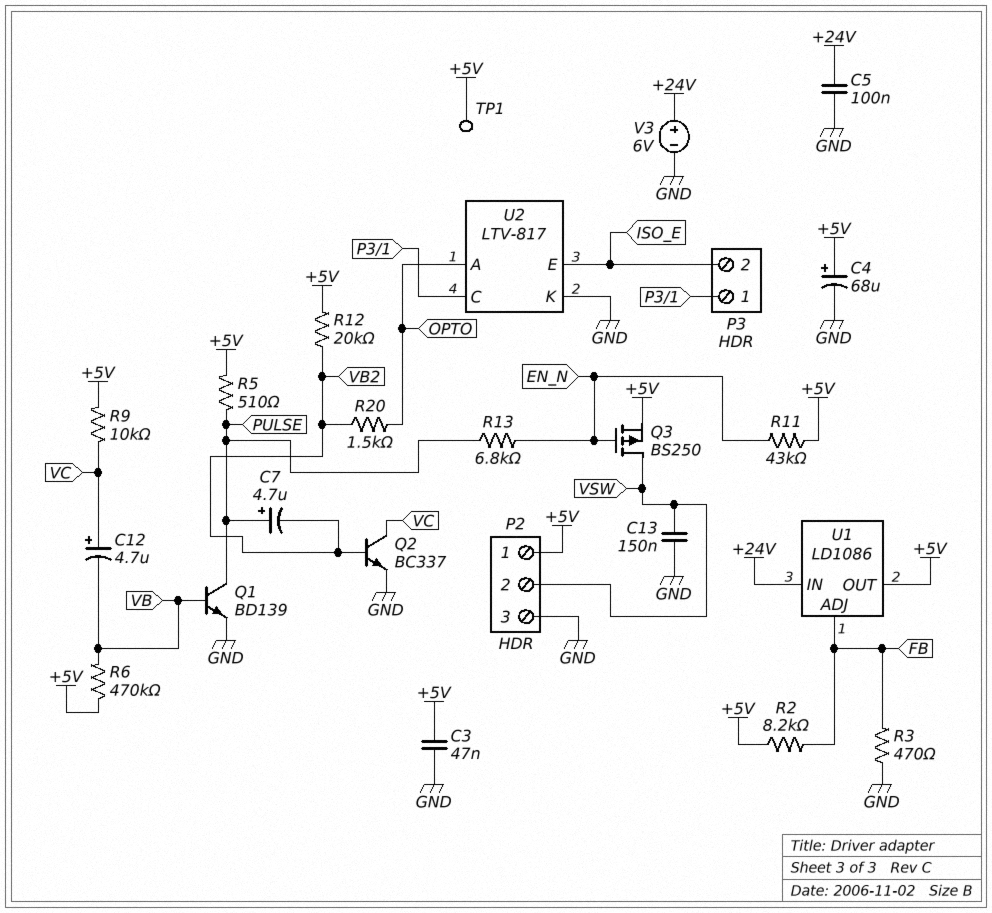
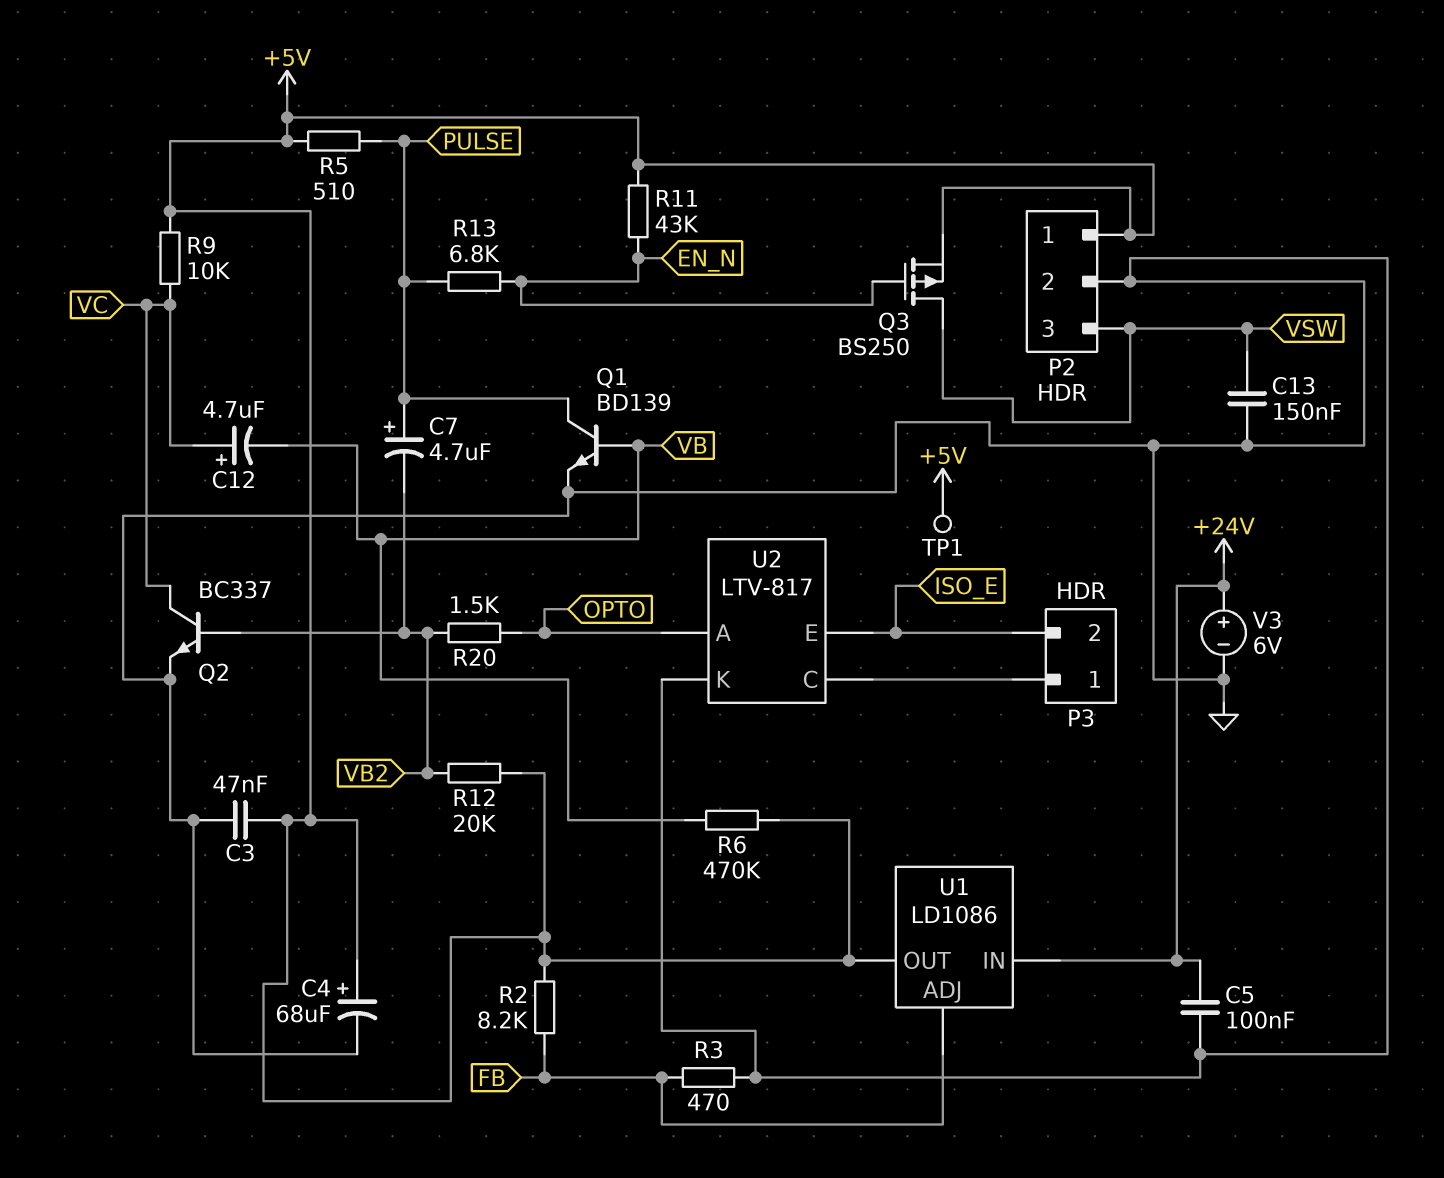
P2 pin 2: VSW -> GND
P2 pin 3: GND -> VSW

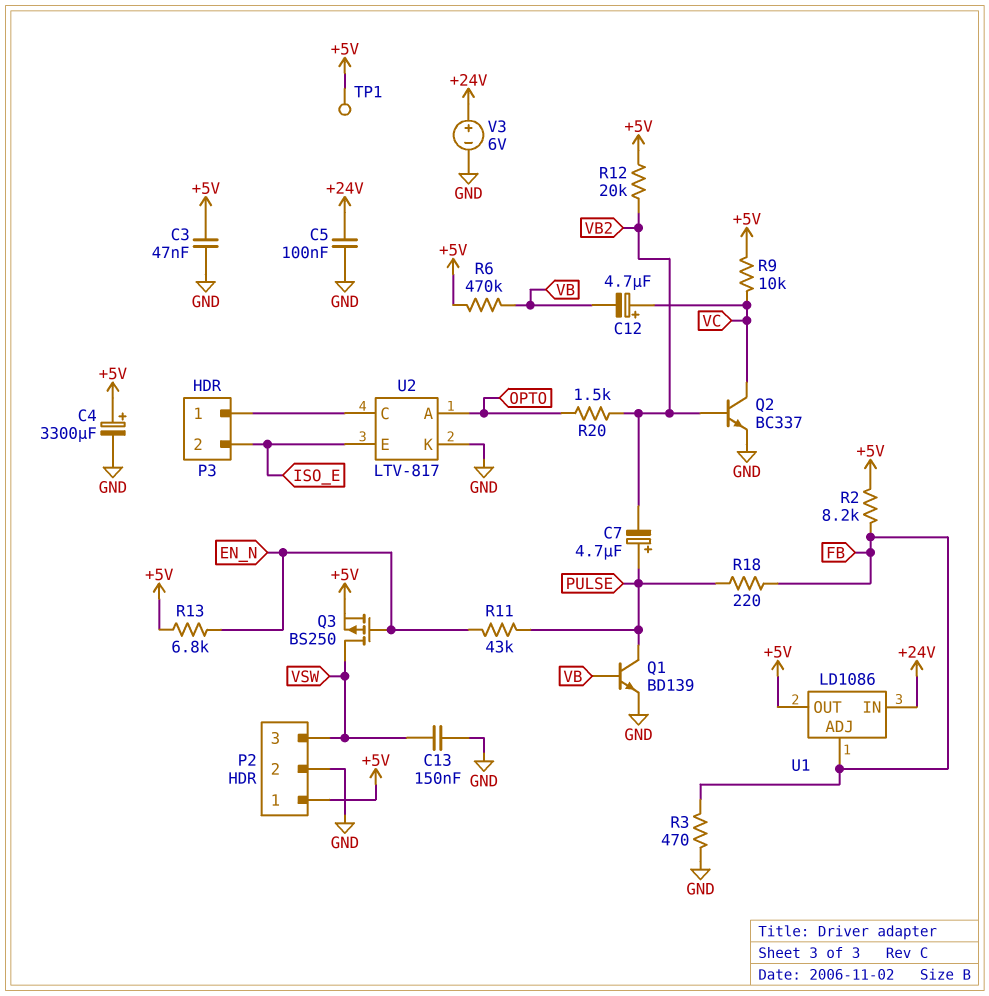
C4: 68uF (plus +5V, minus GND) -> 3300uF (plus +5V, minus GND)
R5: 510 (+5V, PULSE) -> none
R11: 43k (+5V, EN_N) -> 43k (EN_N, PULSE)
R13: 6.8k (EN_N, PULSE) -> 6.8k (+5V, EN_N)
R18: none -> 220 (FB, PULSE)

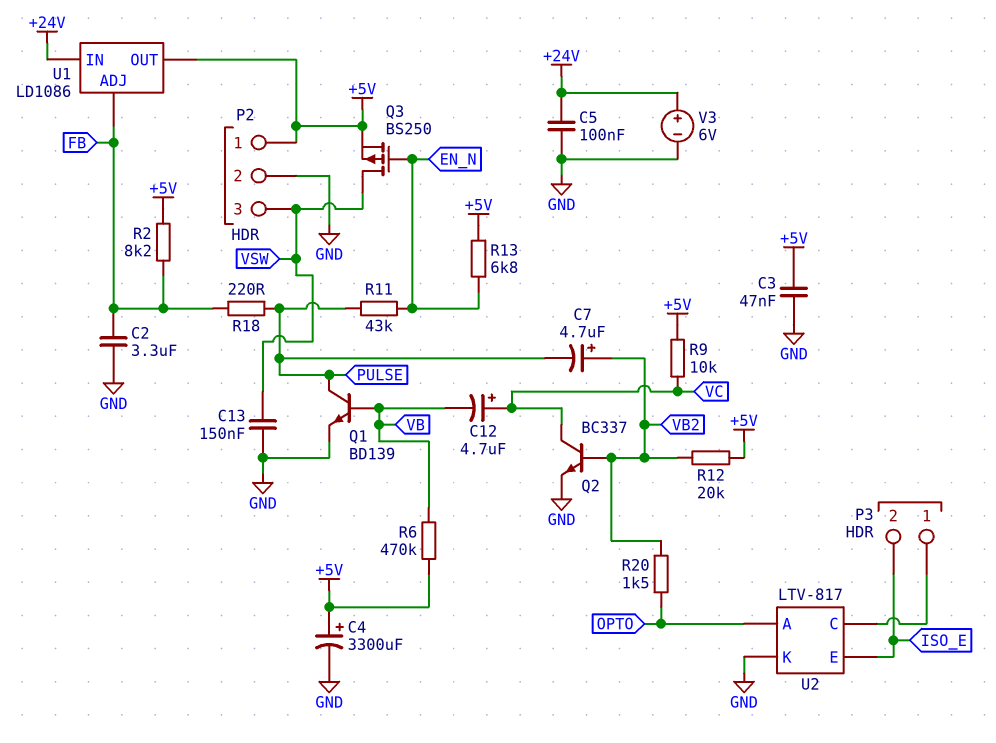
C2: none -> 3.3uF (FB, GND)
C7: 4.7uF (plus PULSE, minus VB2) -> 4.7uF (plus VB2, minus PULSE)
R3: 470 (FB, GND) -> none
TP1: test point (+5V) -> none

